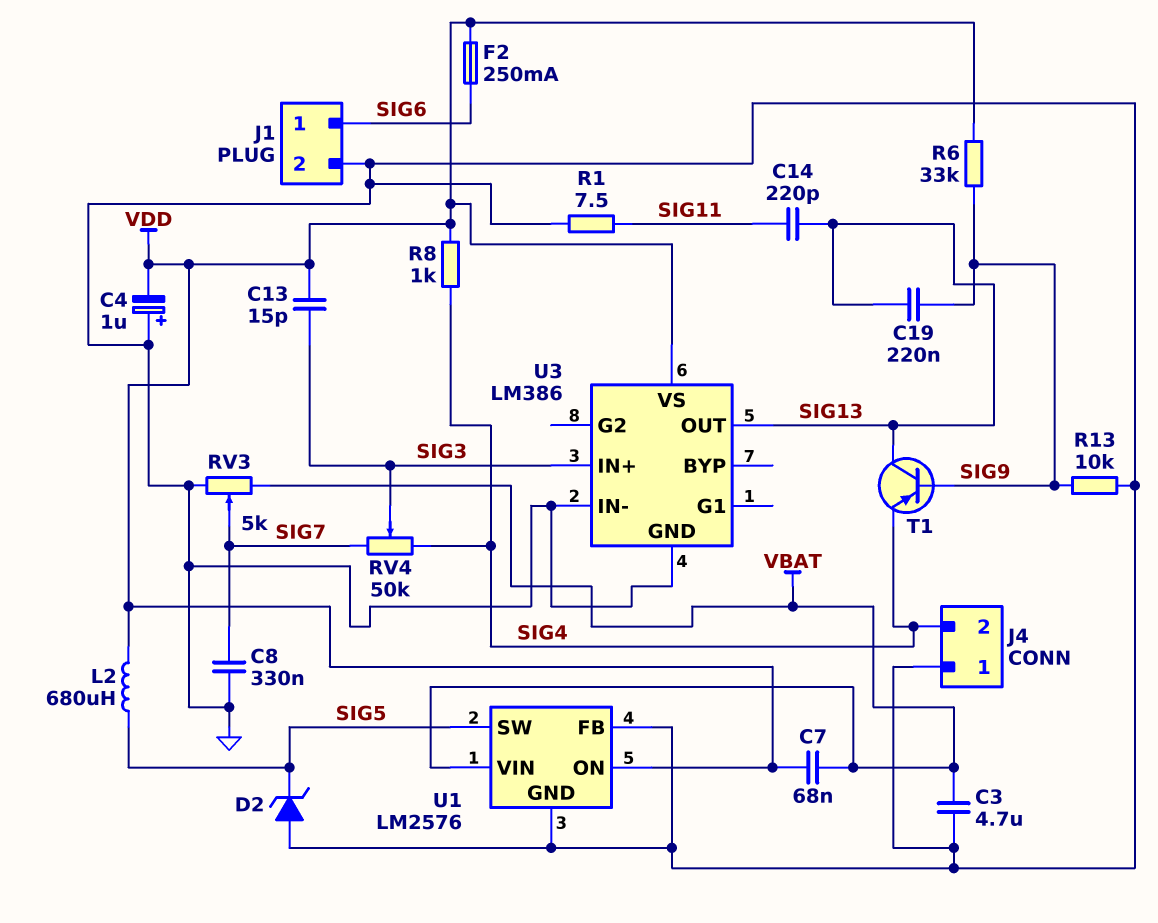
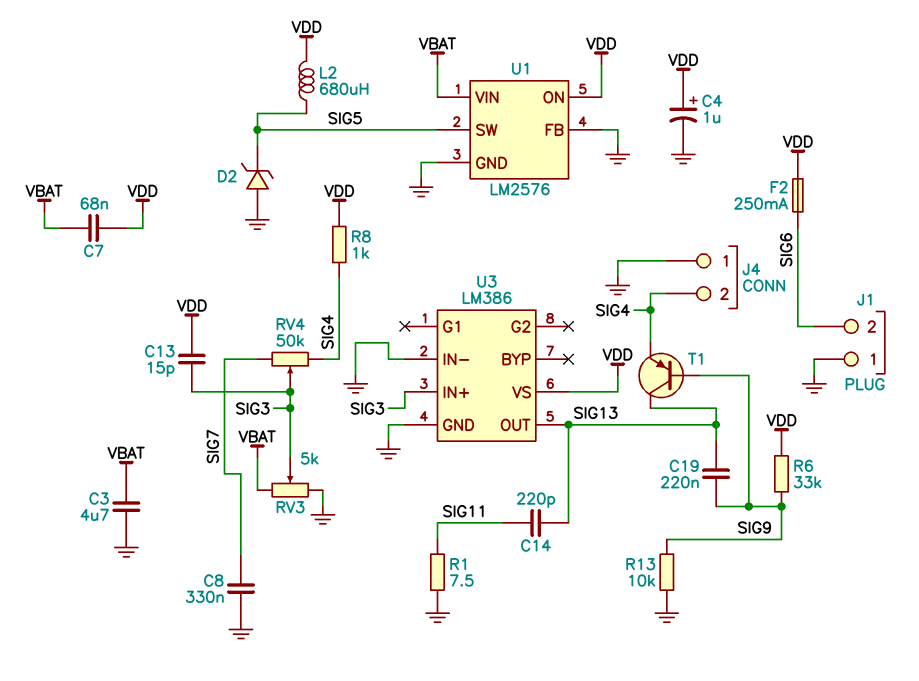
C4: 1uF (plus GND, minus VDD) -> 1uF (plus VDD, minus GND)
J1 pin 1: SIG6 -> GND
J1 pin 2: GND -> SIG6
RV3: 5k (GND, VBAT, wiper SIG7) -> 5k (GND, VBAT, wiper SIG3)

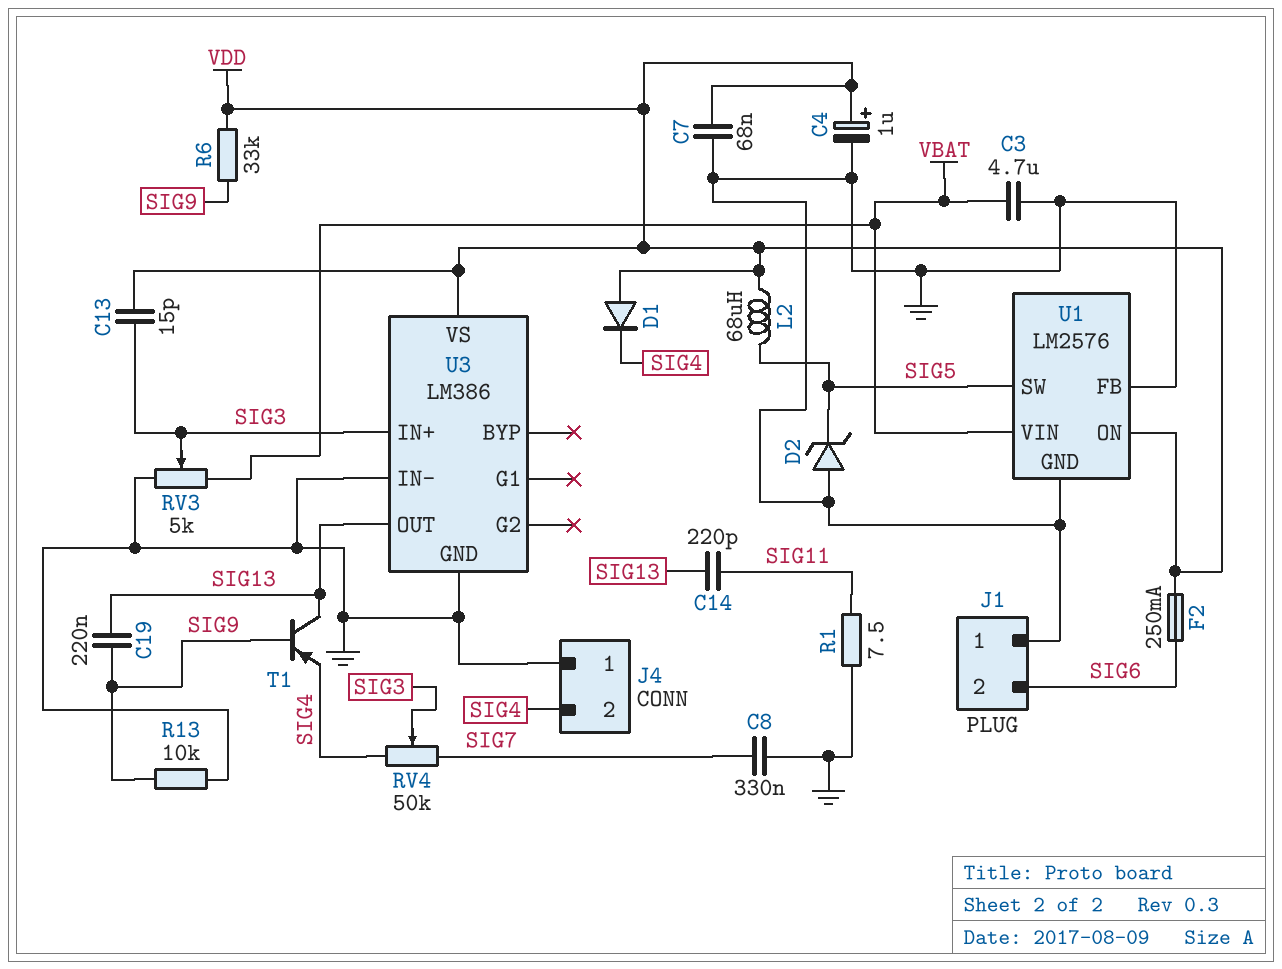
C7: 68nF (VBAT, VDD) -> 68nF (GND, VDD)
D1: none -> diode (A VDD, K SIG4)
L2: 680uH (SIG5, VDD) -> 68uH (SIG5, VDD)
R8: 1k (SIG4, VDD) -> none

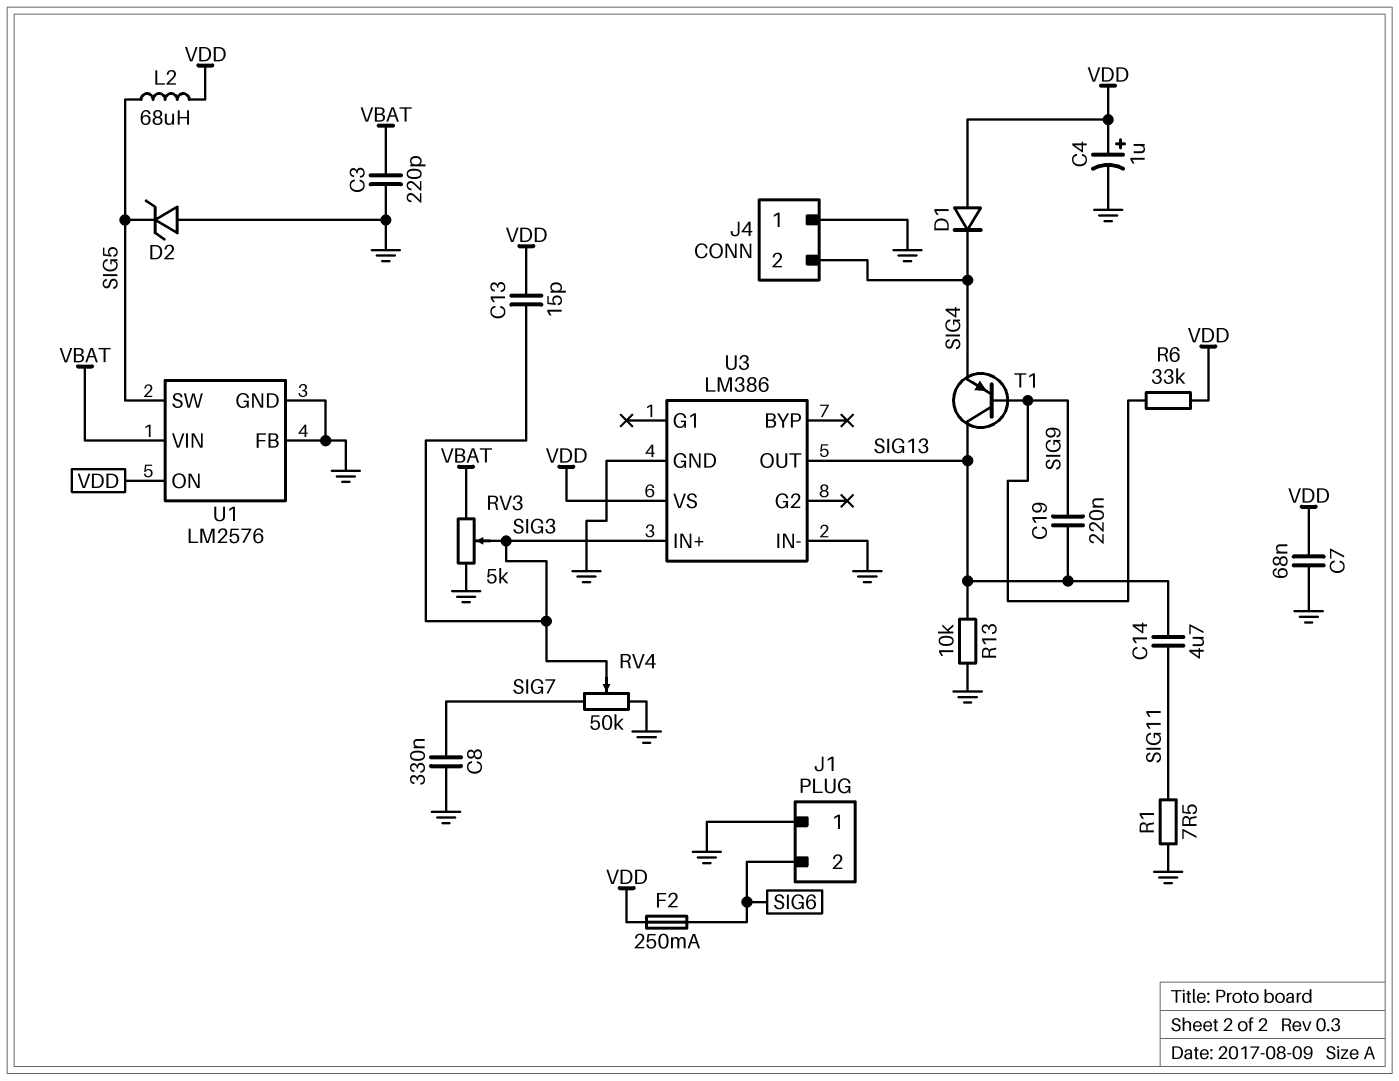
C3: 4.7uF (GND, VBAT) -> 220pF (GND, VBAT)
C14: 220pF (SIG11, SIG13) -> 4.7uF (SIG11, SIG13)
R13: 10k (GND, SIG9) -> 10k (GND, SIG13)
RV4: 50k (SIG4, SIG7, wiper SIG3) -> 50k (GND, SIG7, wiper SIG3)

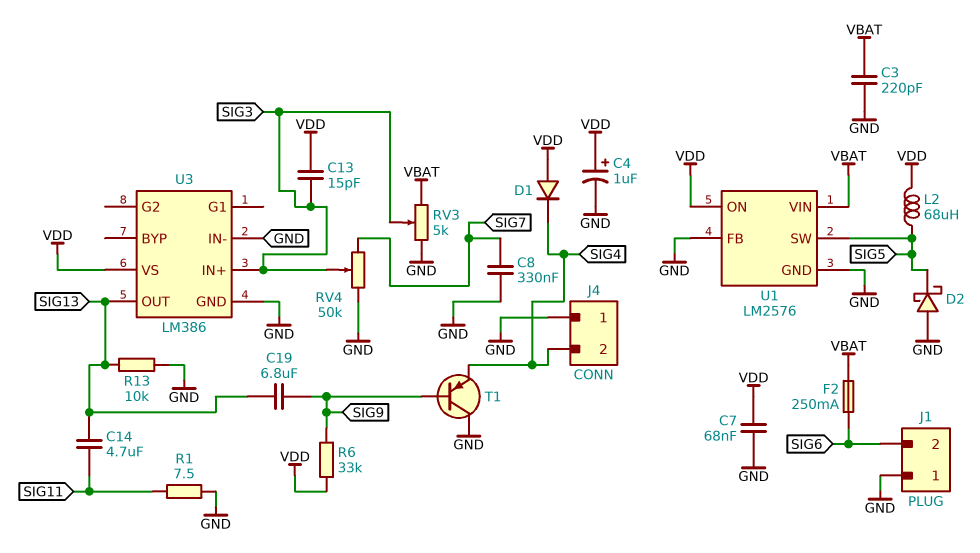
C19: 220nF (SIG9, SIG13) -> 6.8uF (SIG9, SIG13)
D2: zener (A GND, K SIG5) -> schottky (A GND, K SIG5)
F2: 250mA (SIG6, VDD) -> 250mA (SIG6, VBAT)
T1: PNP (B SIG9, C SIG13, E SIG4) -> PNP (B SIG9, C GND, E SIG4)

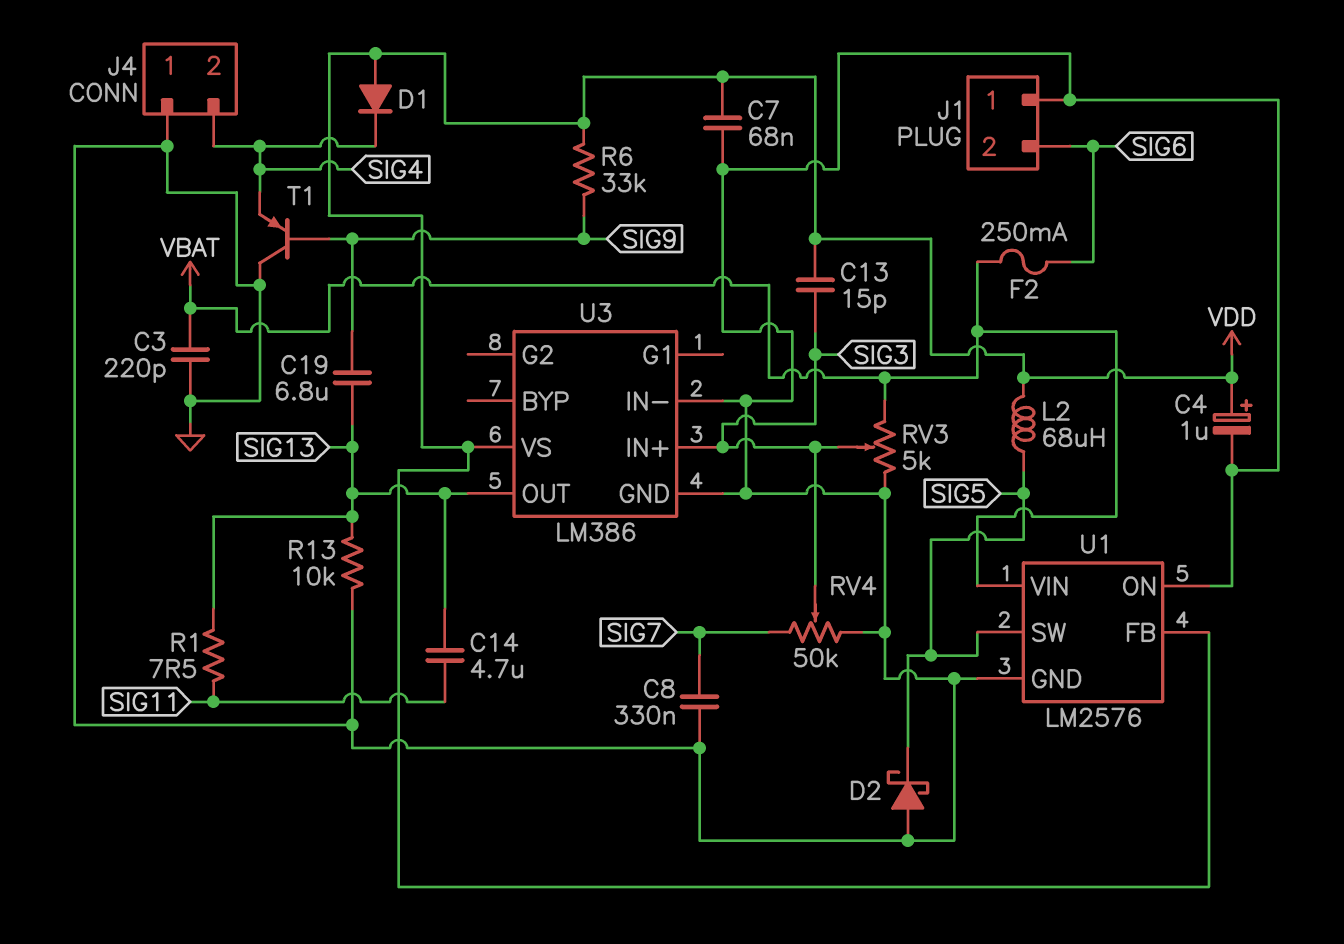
R1: 7.5 (GND, SIG11) -> 7.5 (SIG11, SIG13)
U1 pin FB: GND -> VDD
U1 pin ON: VDD -> GND

